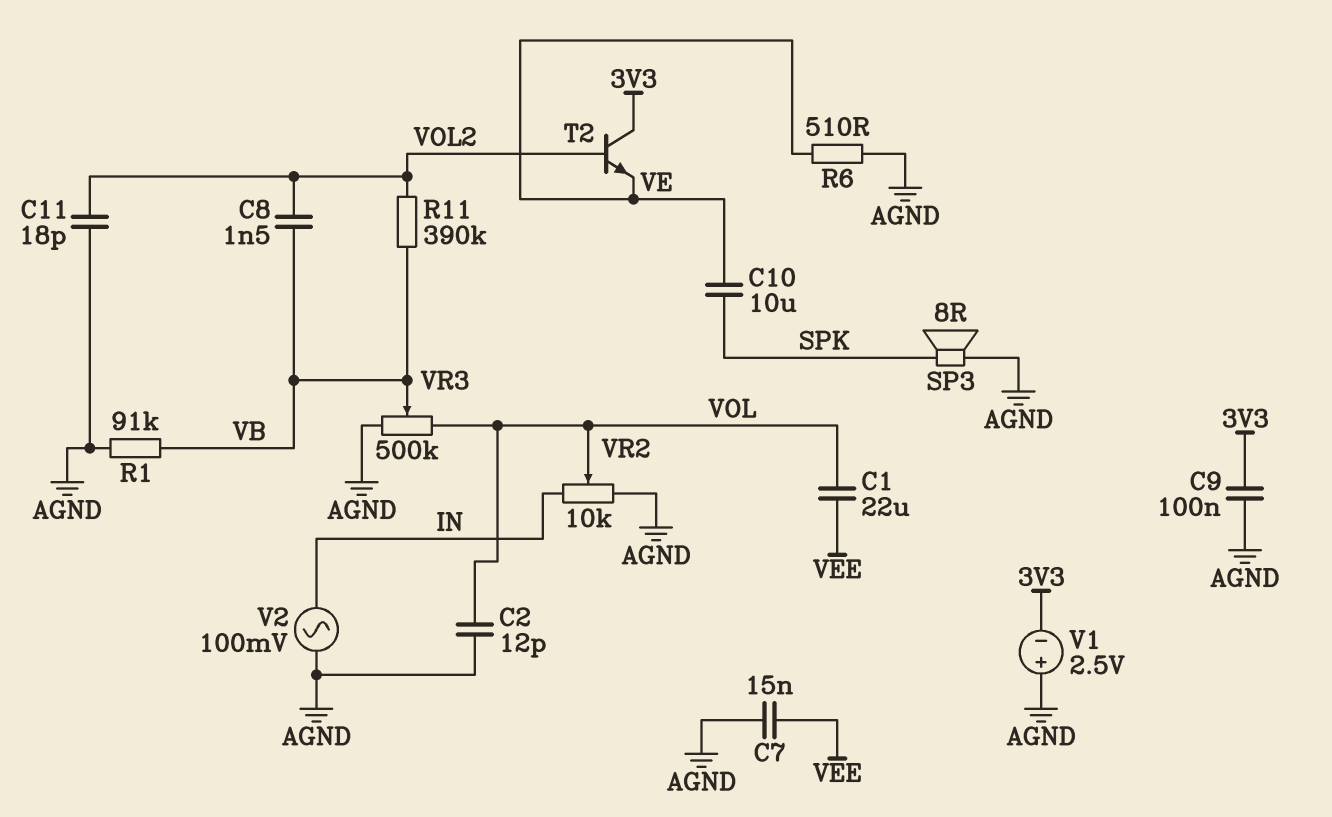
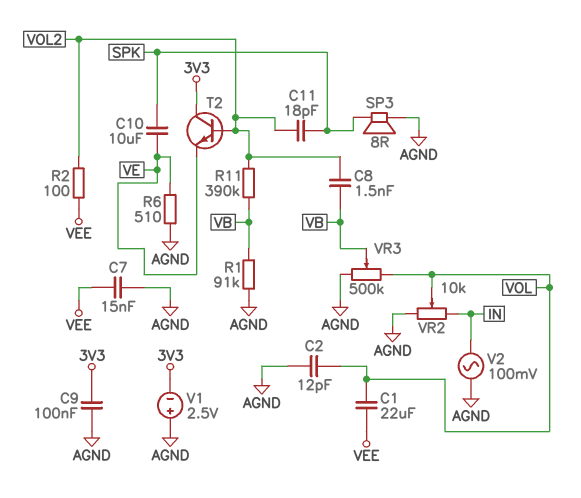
C11: 18pF (AGND, VOL2) -> 18pF (SPK, VOL2)
R2: none -> 100 (VEE, VOL2)

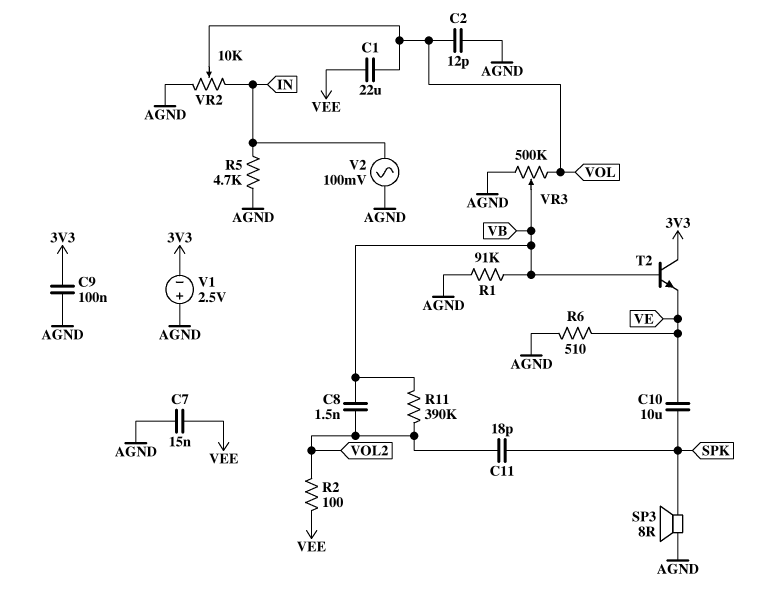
R5: none -> 4.7k (AGND, IN)
T2: NPN (B VOL2, C 3V3, E VE) -> NPN (B VB, C 3V3, E VE)

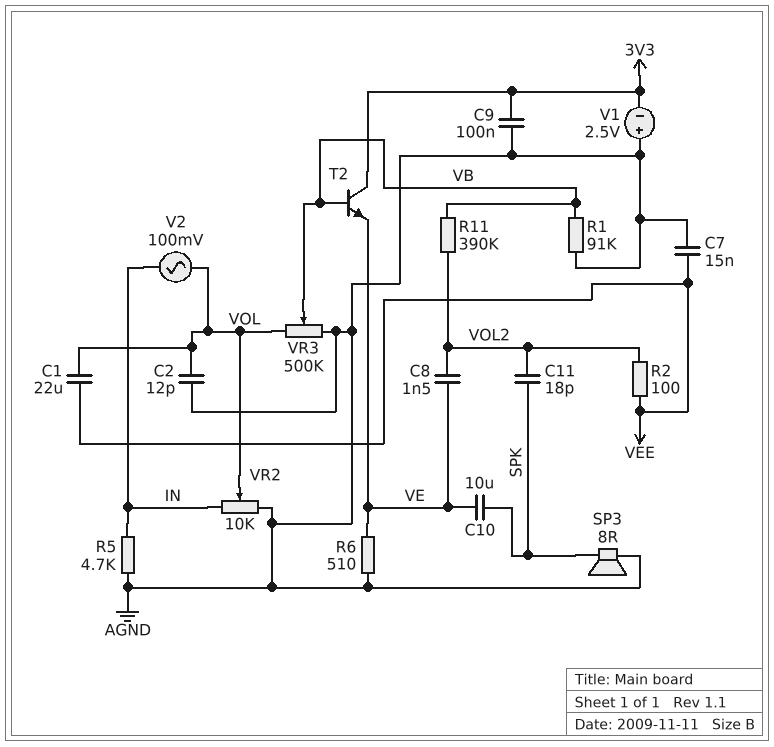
C8: 1.5nF (VB, VOL2) -> 1.5nF (VE, VOL2)
V2: AC 100mV (AGND, IN) -> AC 100mV (IN, VOL)

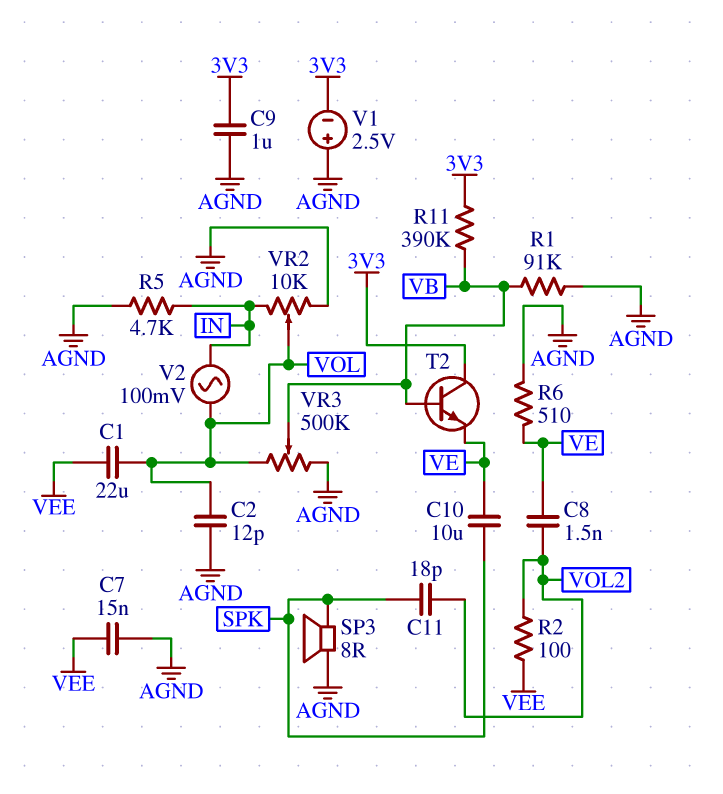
C9: 100nF (3V3, AGND) -> 1uF (3V3, AGND)
R11: 390k (VB, VOL2) -> 390k (3V3, VB)

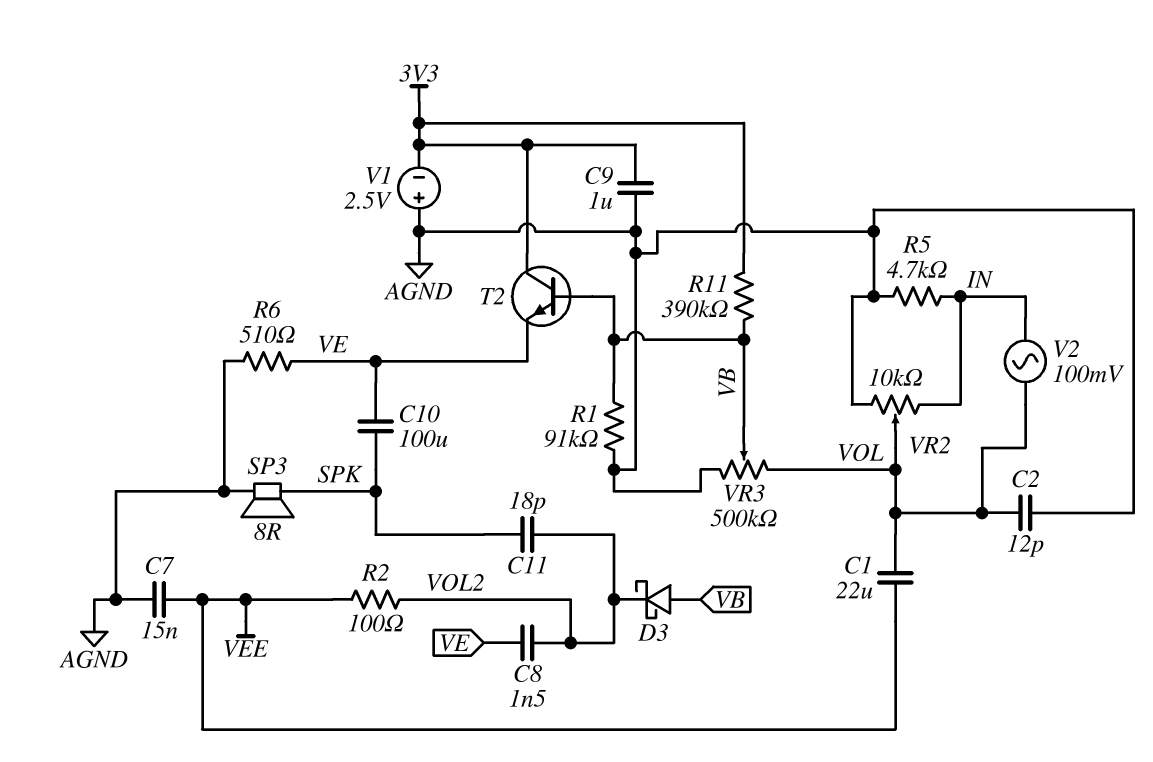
C10: 10uF (SPK, VE) -> 100uF (SPK, VE)
D3: none -> schottky (A VB, K VOL2)

